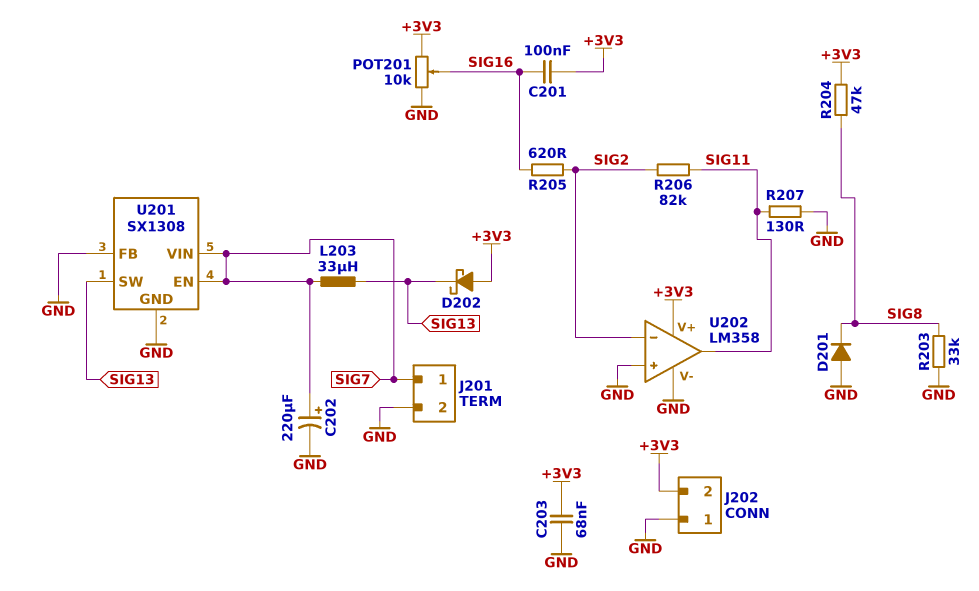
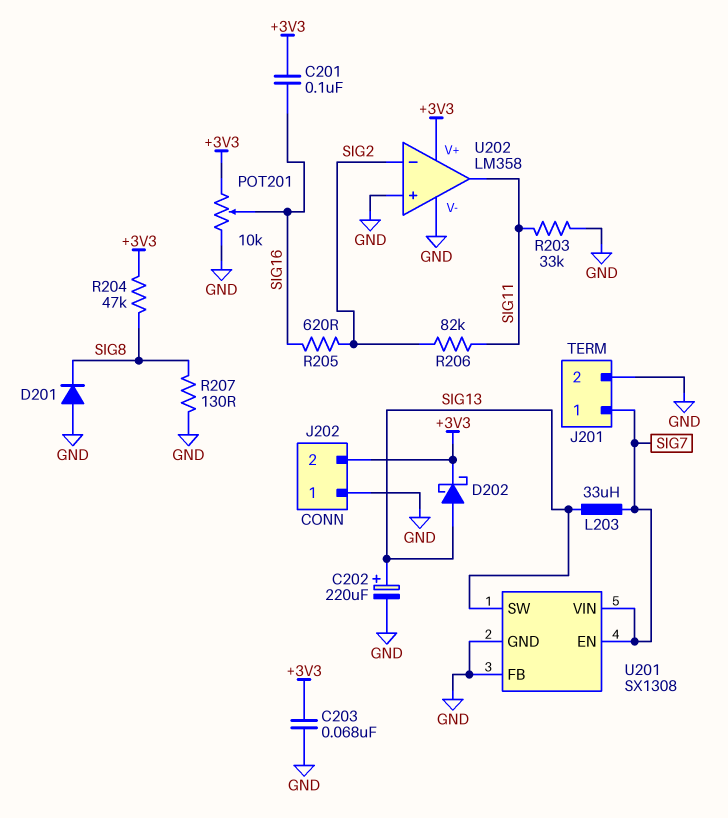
C202: 220uF (plus SIG7, minus GND) -> 220uF (plus SIG13, minus GND)
D202: schottky (A +3V3, K SIG13) -> schottky (A SIG13, K +3V3)
R203: 33k (GND, SIG8) -> 33k (GND, SIG11)
R207: 130 (GND, SIG11) -> 130 (GND, SIG8)

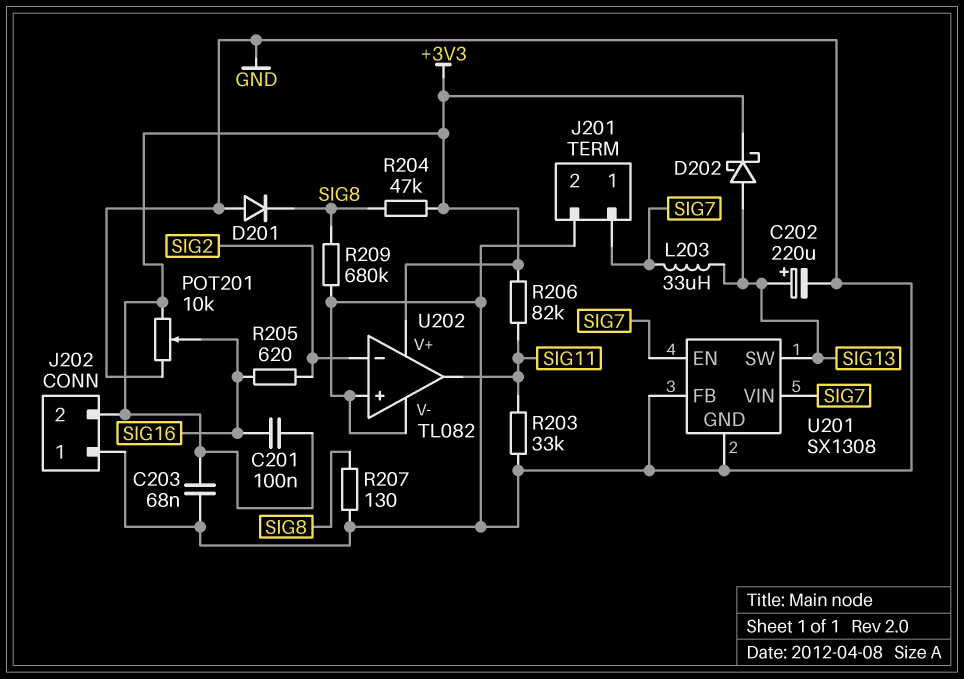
R206: 82k (SIG2, SIG11) -> 82k (+3V3, SIG11)
R209: none -> 680k (GND, SIG8)
U202: LM358 -> TL082

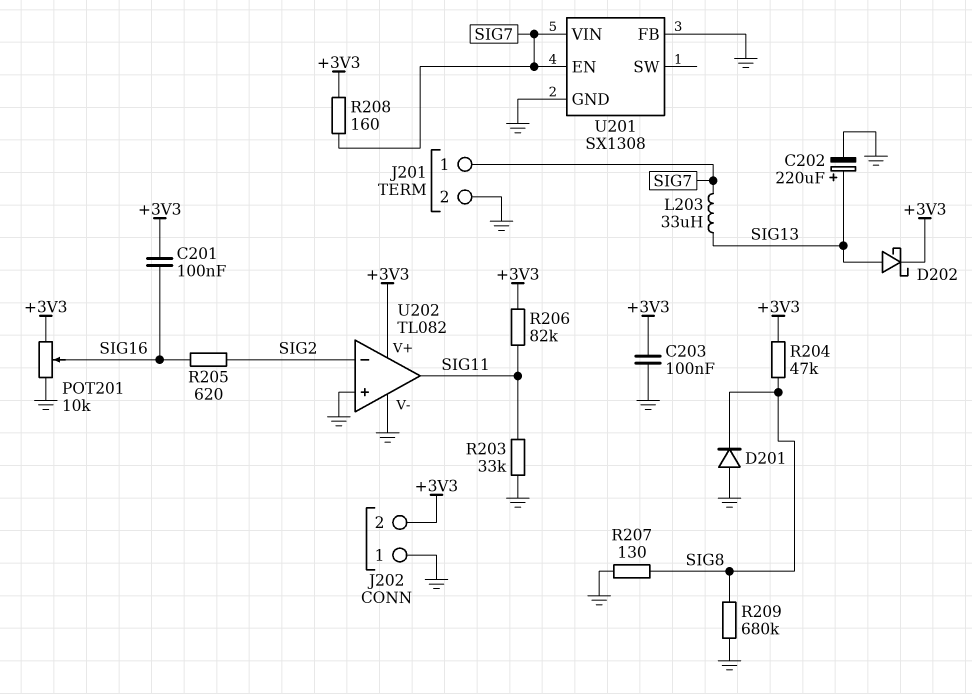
C203: 68nF (+3V3, GND) -> 100nF (+3V3, GND)
R208: none -> 160 (+3V3, SIG7)
U201 pin SW: SIG13 -> none

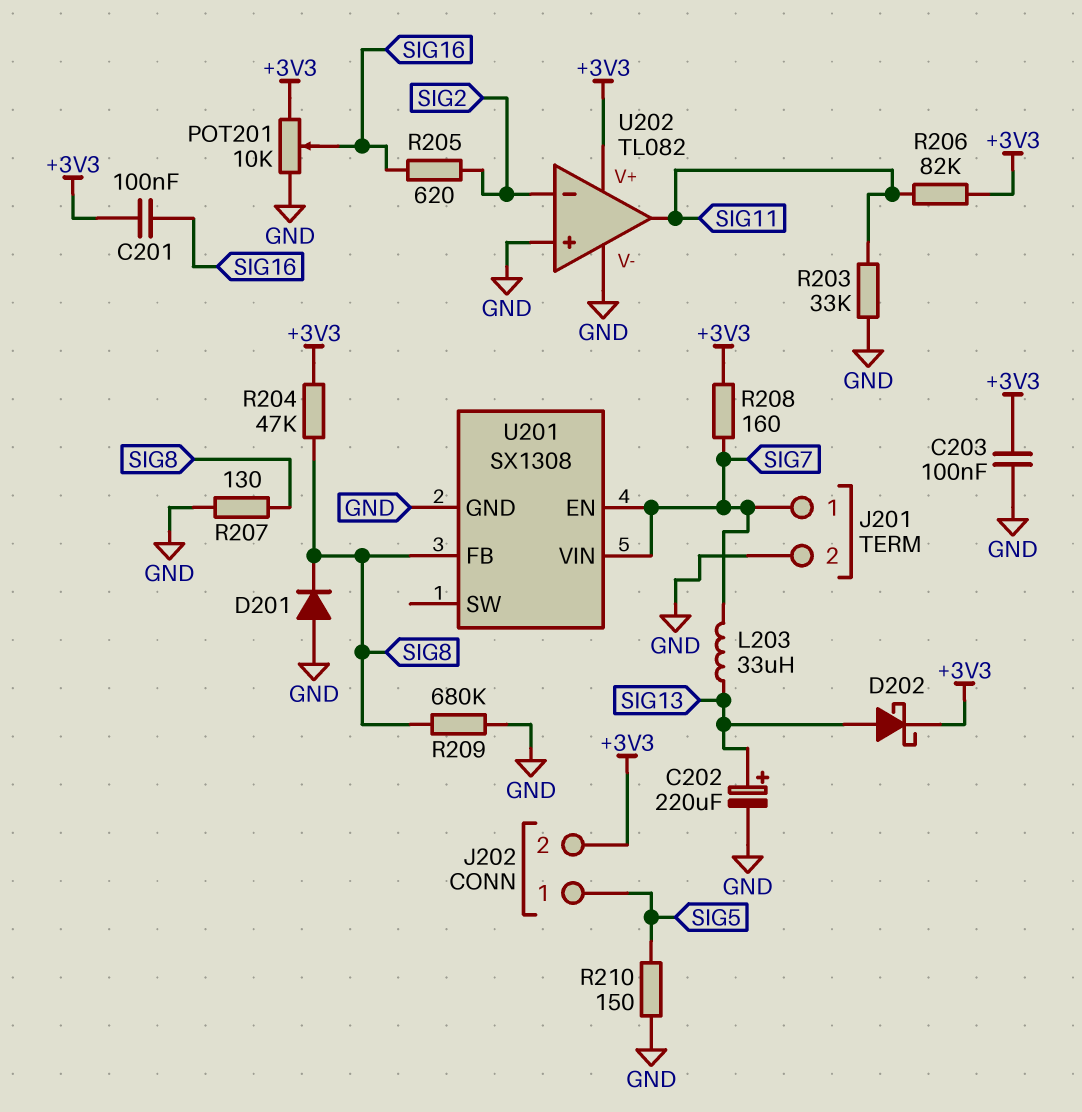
J202 pin 1: GND -> SIG5
R210: none -> 150 (GND, SIG5)
U201 pin FB: GND -> SIG8

